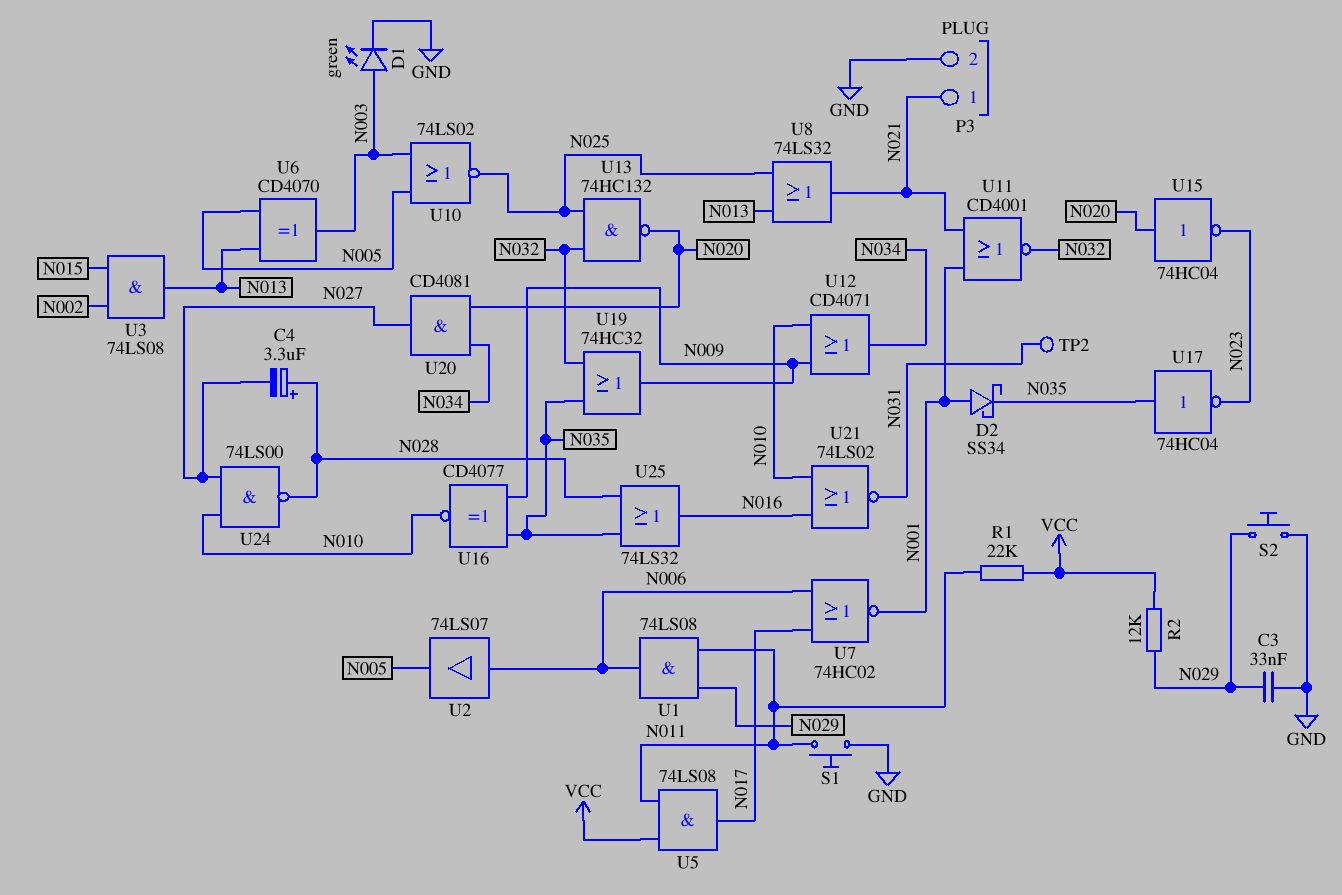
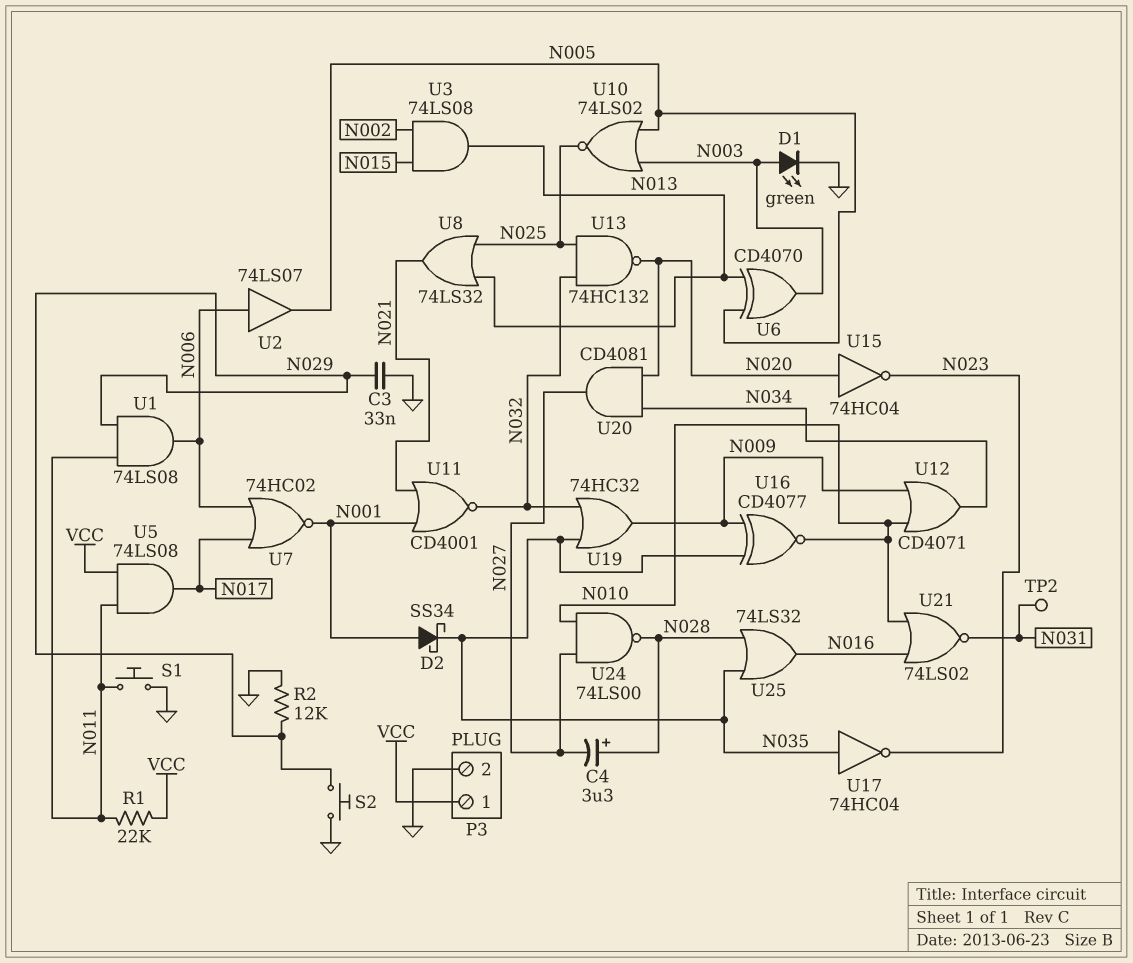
P3 pin 1: N021 -> VCC
R2: 12k (N029, VCC) -> 12k (GND, N029)

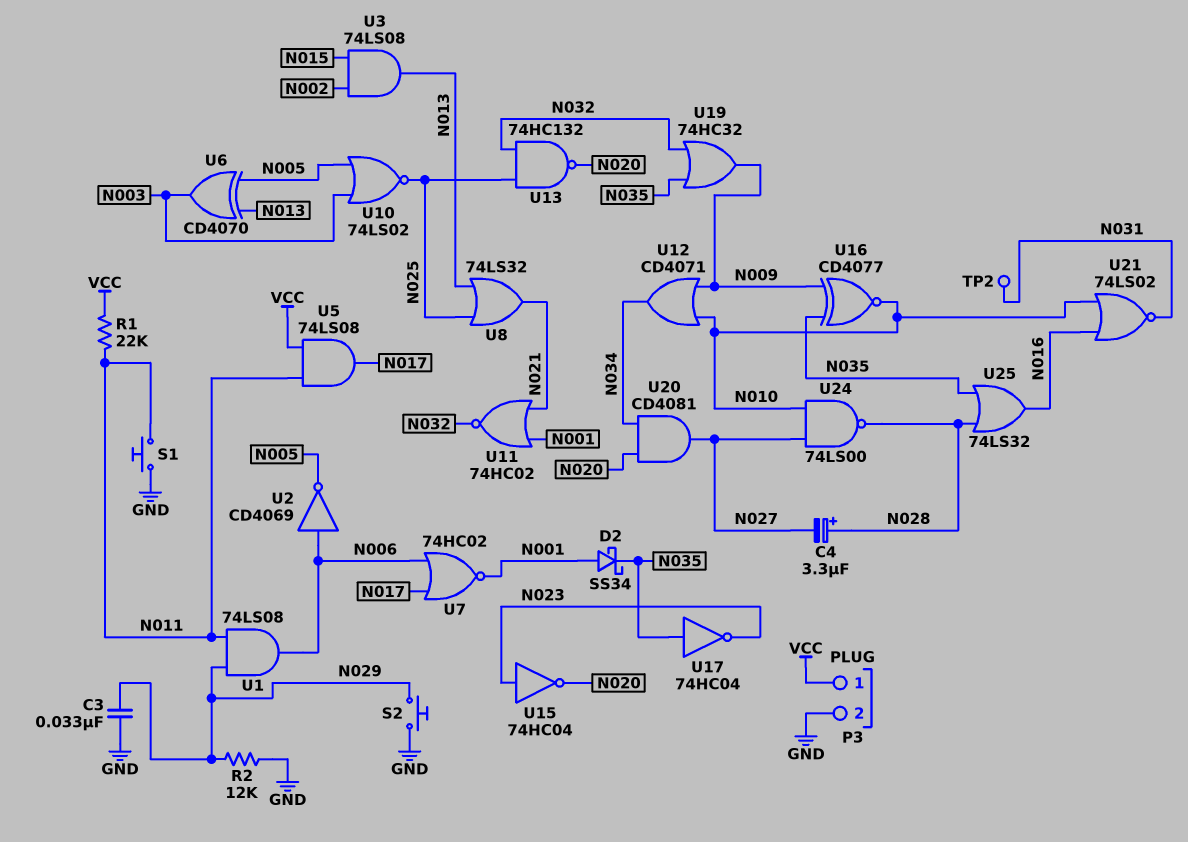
D1: LED green (A N003, K GND) -> none
U2: buffer 74LS07 (in N006, out N005) -> NOT CD4069 (in N006, out N005)
U11: NOR CD4001 (in N001, in N021, out N032) -> NOR 74HC02 (in N001, in N021, out N032)
U15: NOT 74HC04 (in N020, out N023) -> NOT 74HC04 (in N023, out N020)

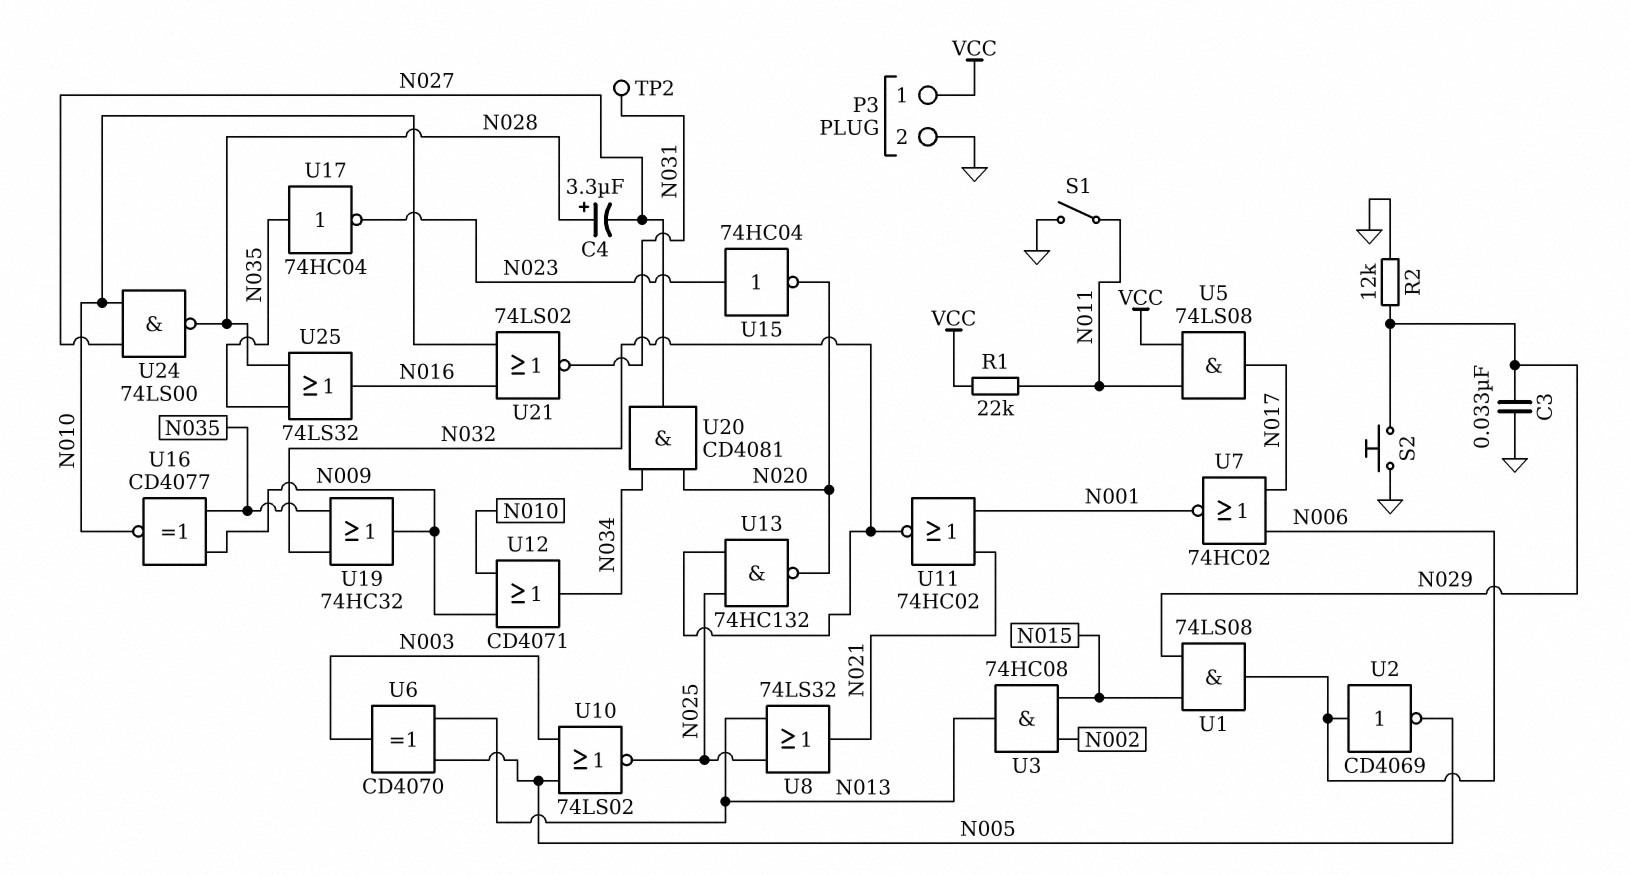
D2: schottky SS34 (A N001, K N035) -> none
S1: button (GND, N011) -> switch (GND, N011)
U1: AND 74LS08 (in N011, in N029, out N006) -> AND 74LS08 (in N015, in N029, out N006)
U3: AND 74LS08 (in N002, in N015, out N013) -> AND 74HC08 (in N002, in N015, out N013)

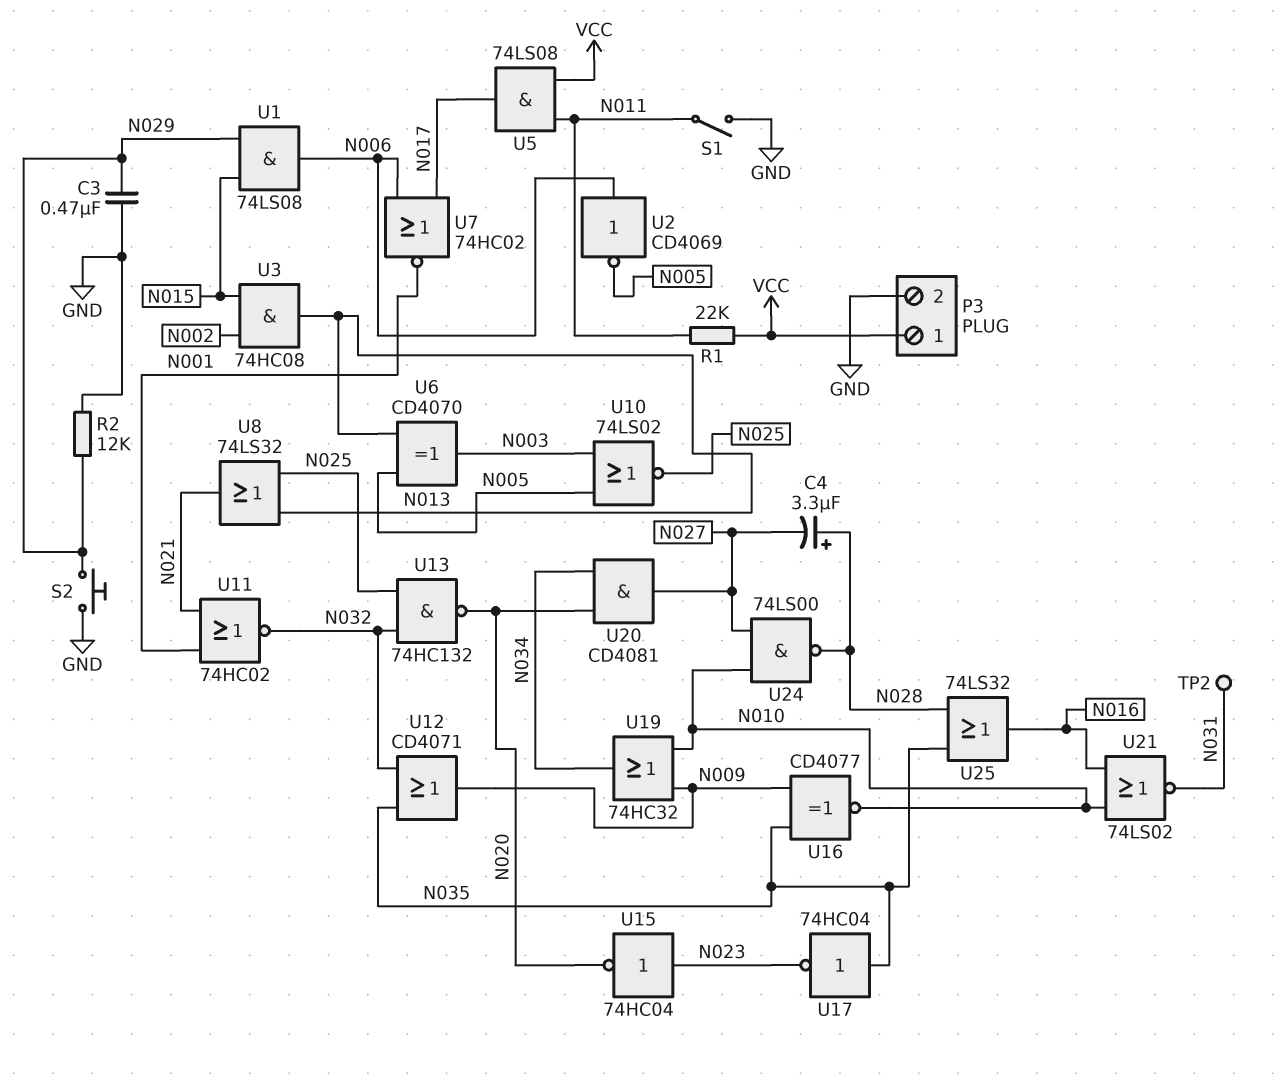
C3: 33nF (GND, N029) -> 470nF (GND, N029)
U12: OR CD4071 (in N009, in N010, out N034) -> OR CD4071 (in N032, in N035, out N009)
U19: OR 74HC32 (in N032, in N035, out N009) -> OR 74HC32 (in N009, in N010, out N034)

